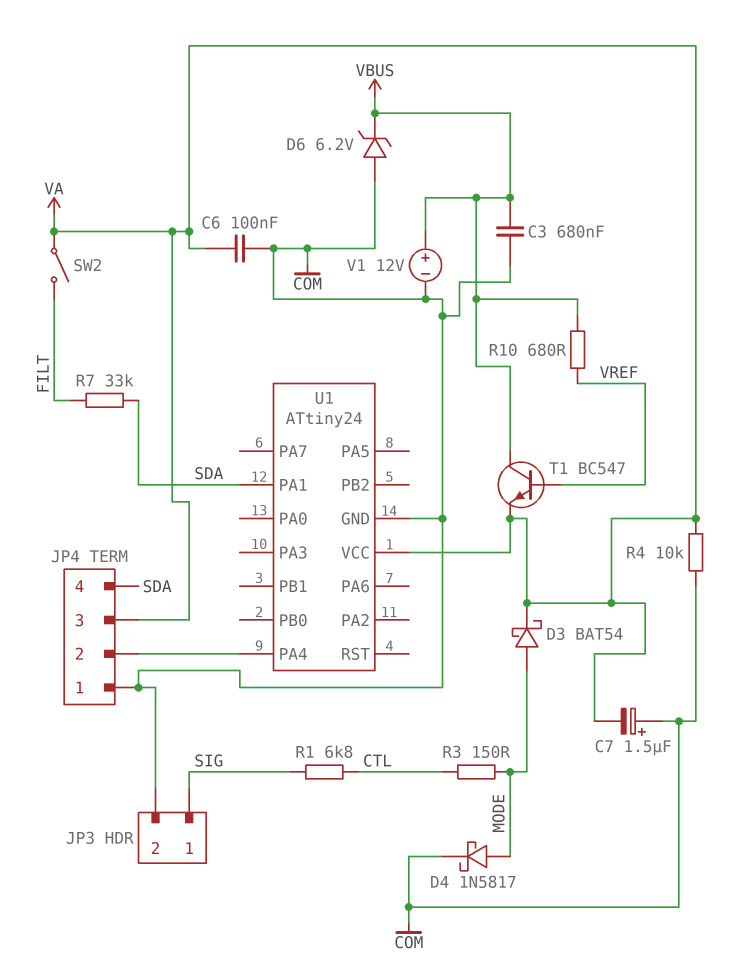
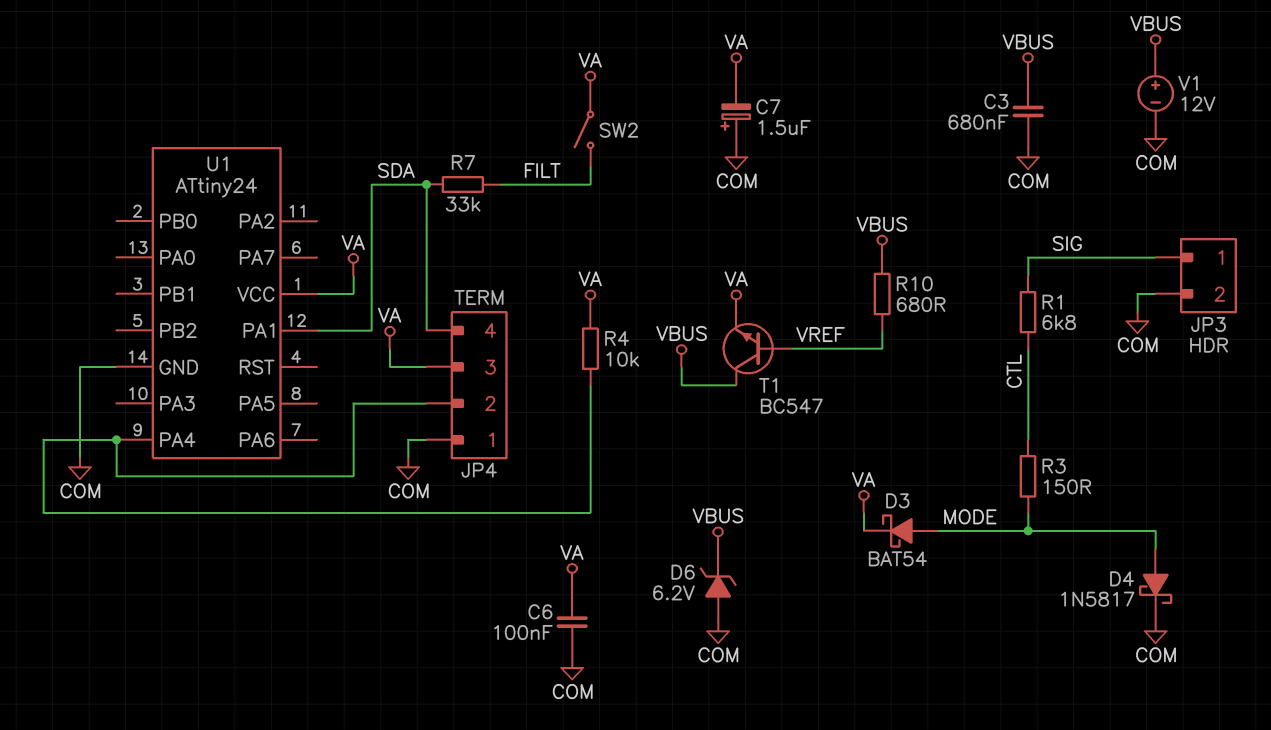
R4: 10k (COM, VA) -> 10k (JP4/2, VA)

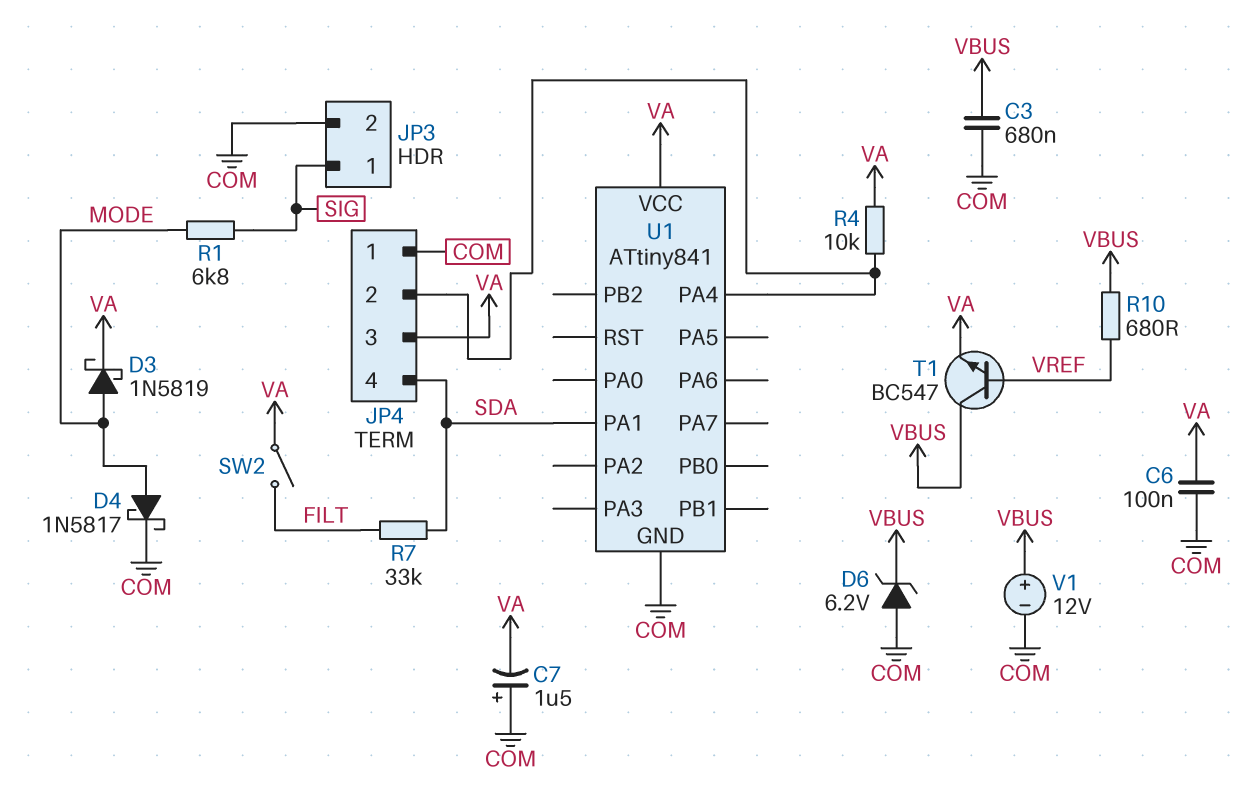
D3: schottky BAT54 (A MODE, K VA) -> schottky 1N5819 (A MODE, K VA)
R1: 6.8k (CTL, SIG) -> 6.8k (MODE, SIG)
R3: 150 (CTL, MODE) -> none
U1: ATtiny24 -> ATtiny841

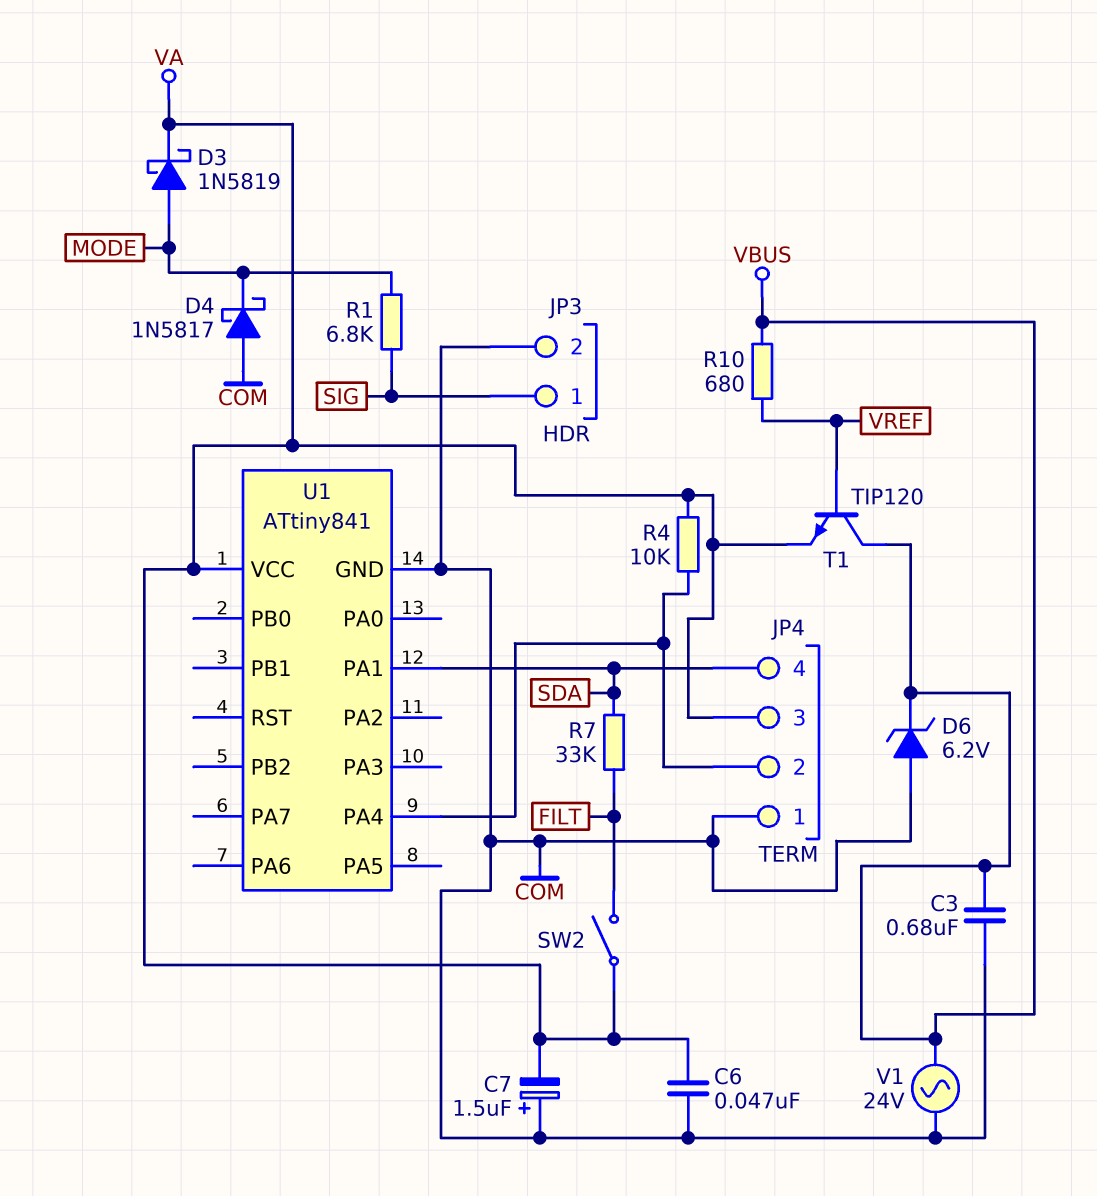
C6: 100nF (COM, VA) -> 47nF (COM, VA)
D4: schottky 1N5817 (A MODE, K COM) -> schottky 1N5817 (A COM, K MODE)
T1: NPN BC547 (B VREF, C VBUS, E VA) -> NPN TIP120 (B VREF, C VBUS, E VA)
V1: 12V (plus VBUS, minus COM) -> AC 24V (COM, VBUS)

